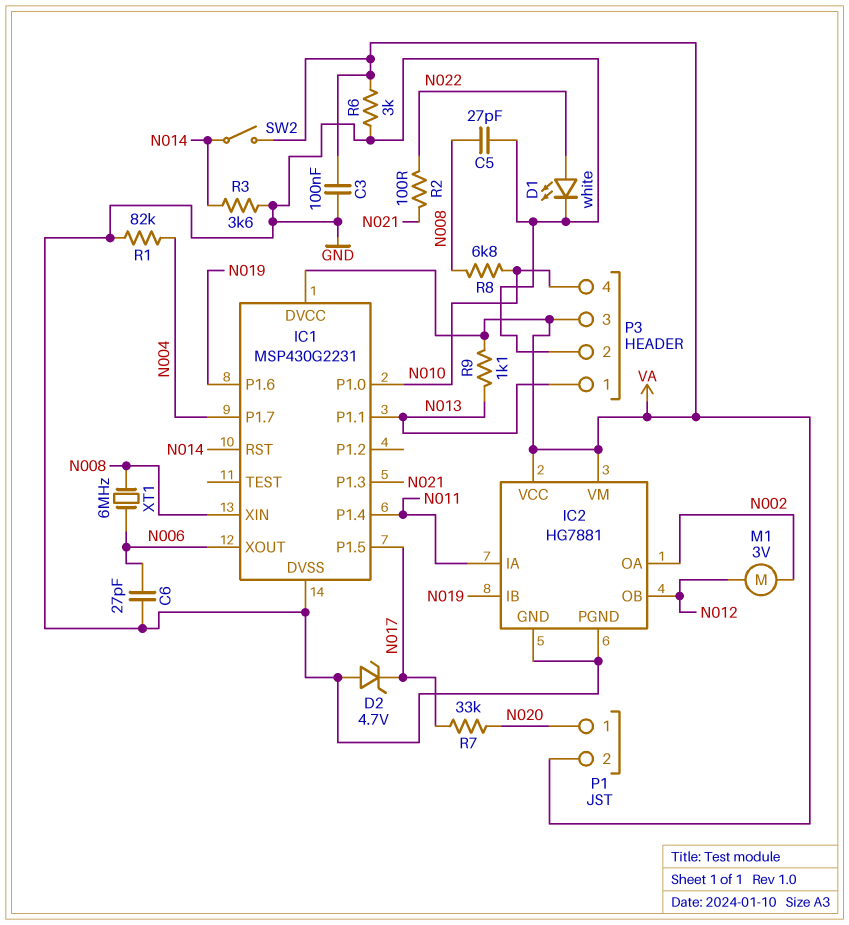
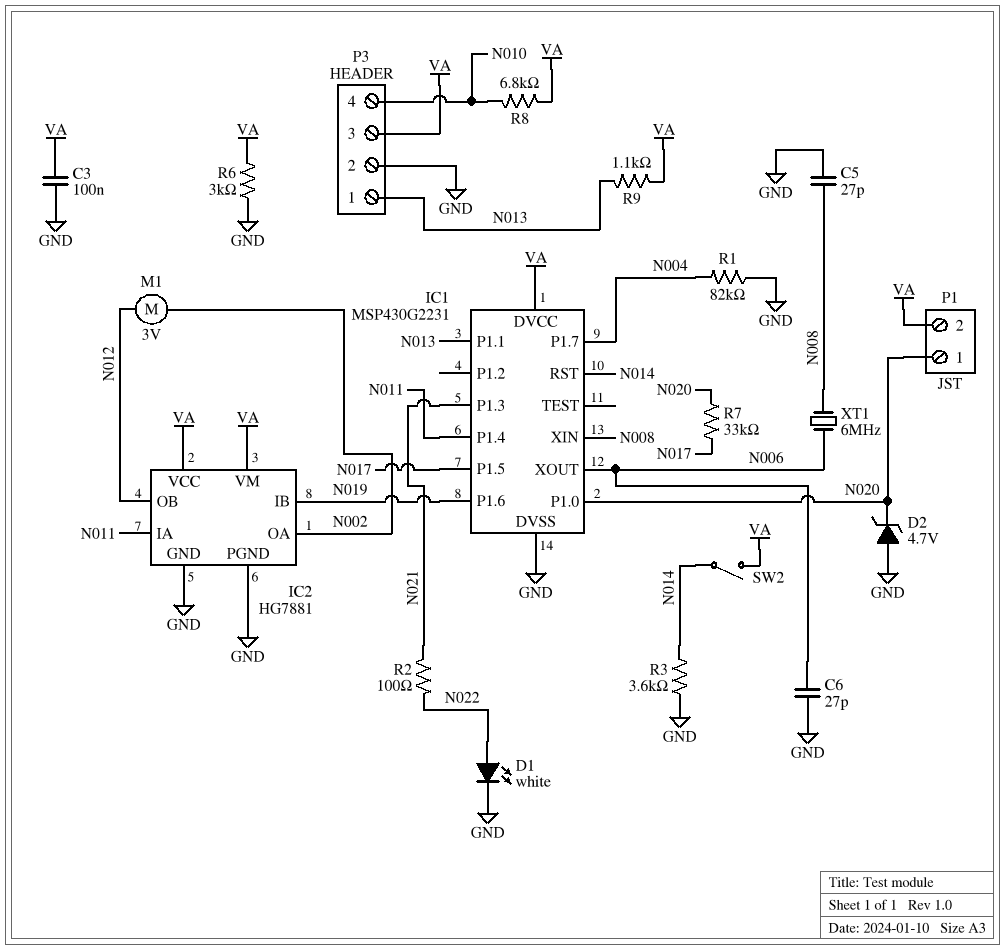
D2: zener 4.7V (A GND, K N017) -> zener 4.7V (A GND, K N020)
IC1 pin P1.0: N010 -> N020
R8: 6.8k (N008, N010) -> 6.8k (N010, VA)

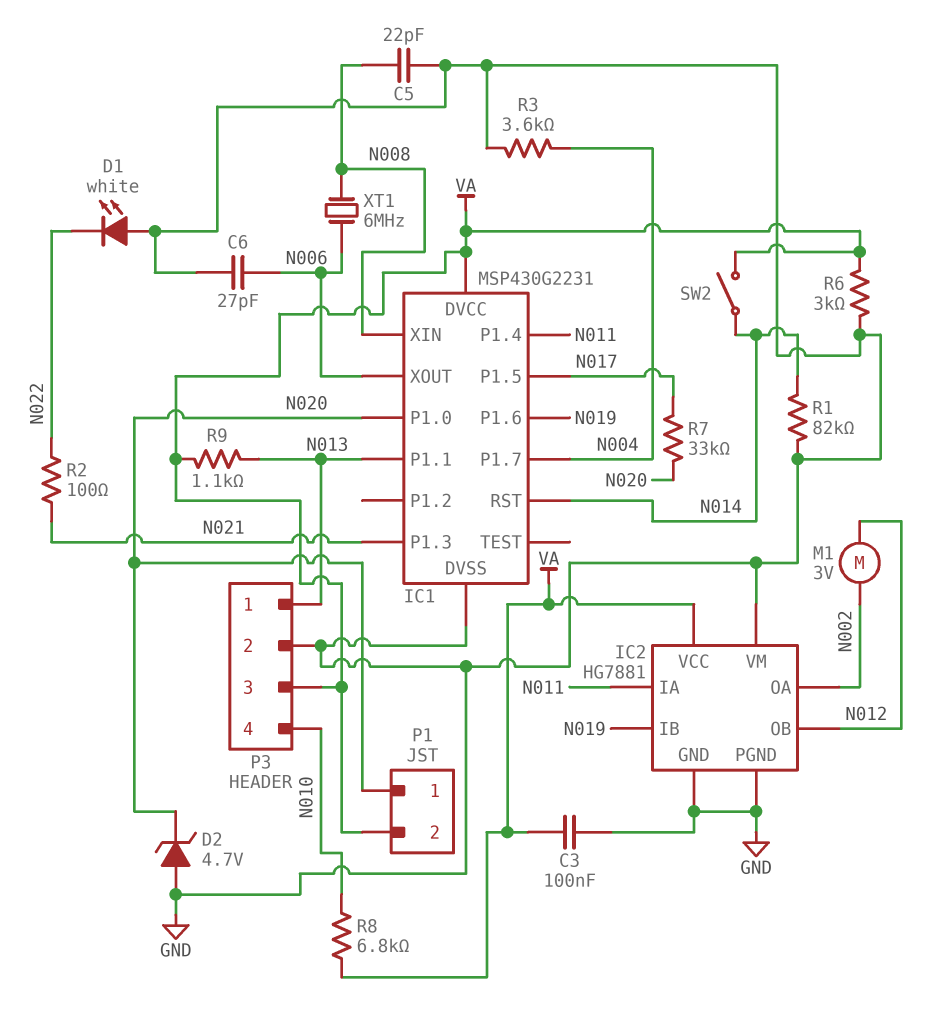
C5: 27pF (GND, N008) -> 22pF (GND, N008)
D1: LED white (A N022, K GND) -> LED white (A GND, K N022)
IC2 pin VM: VA -> GND
R1: 82k (GND, N004) -> 82k (GND, N014)
R3: 3.6k (GND, N014) -> 3.6k (GND, N004)

